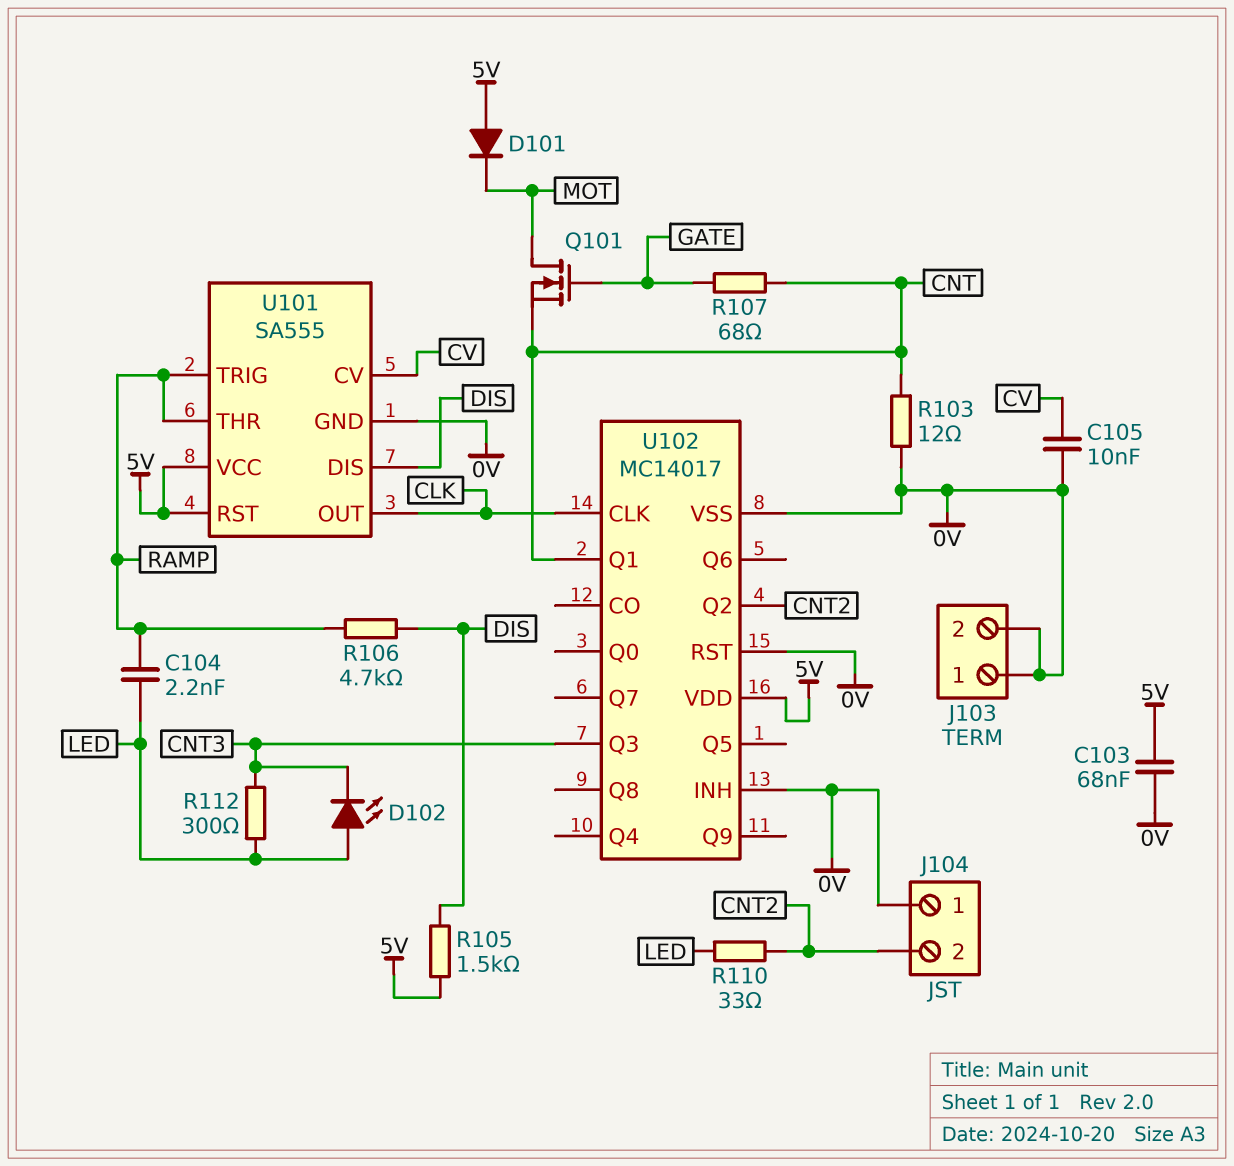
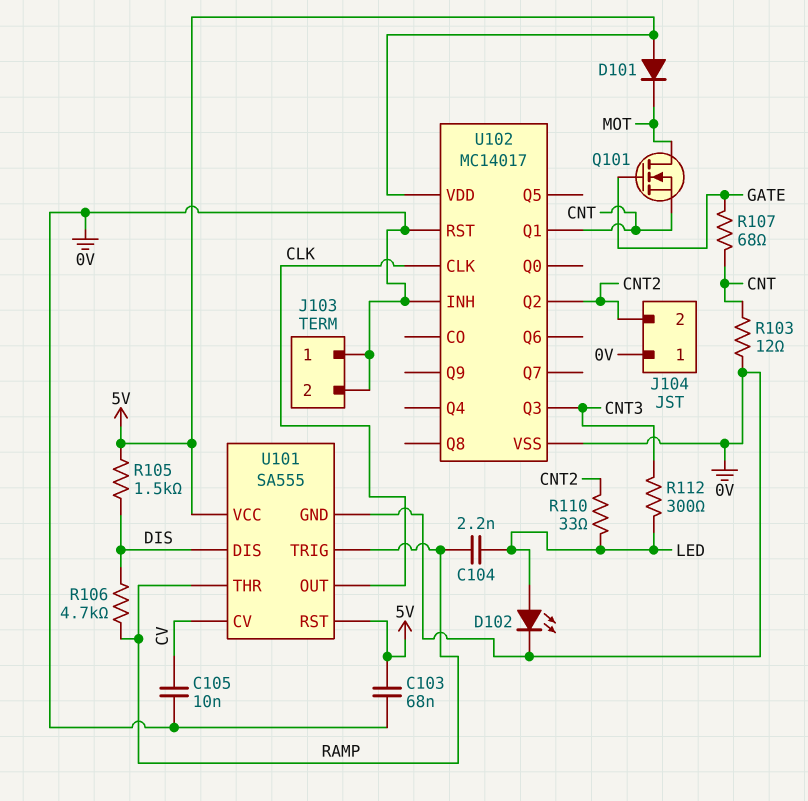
D102: LED (A LED, K CNT3) -> LED (A LED, K 0V)

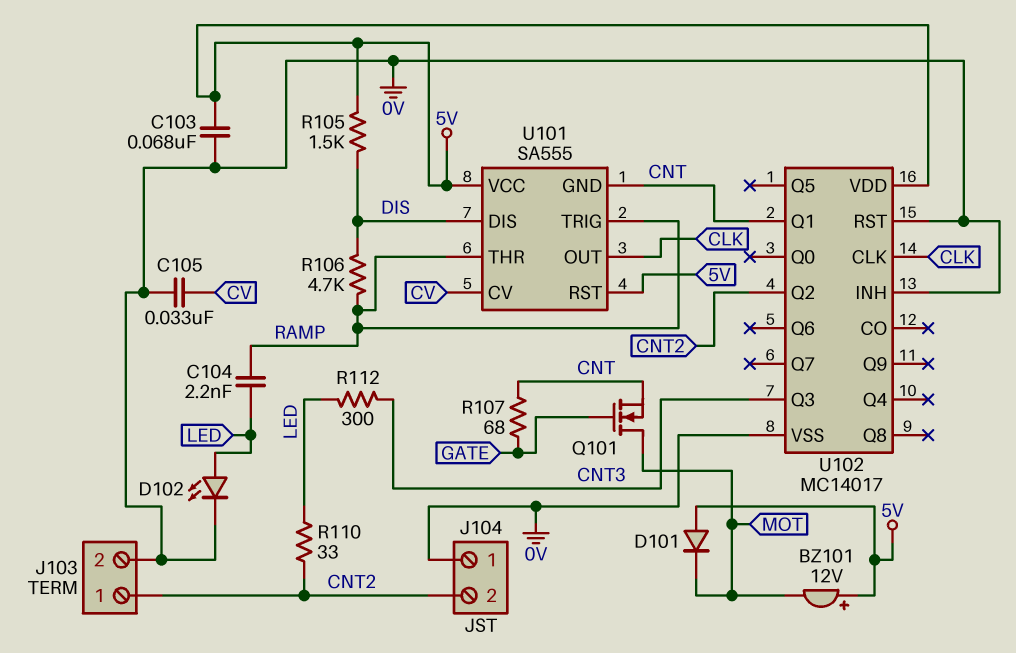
BZ101: none -> buzzer 12V (plus 5V, minus MOT)
C105: 10nF (0V, CV) -> 33nF (0V, CV)
J103 pin 1: 0V -> CNT2
R103: 12 (0V, CNT) -> none
U101 pin GND: 0V -> CNT

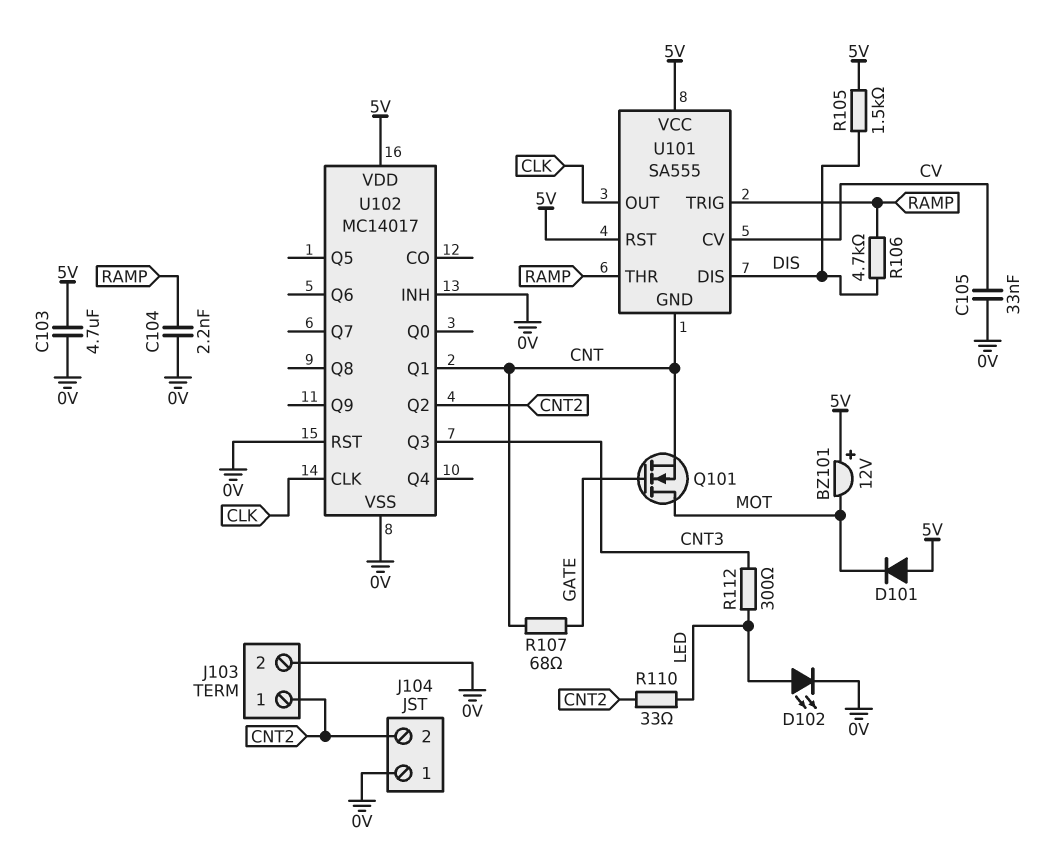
C103: 68nF (0V, 5V) -> 4.7uF (0V, 5V)
C104: 2.2nF (LED, RAMP) -> 2.2nF (0V, RAMP)

